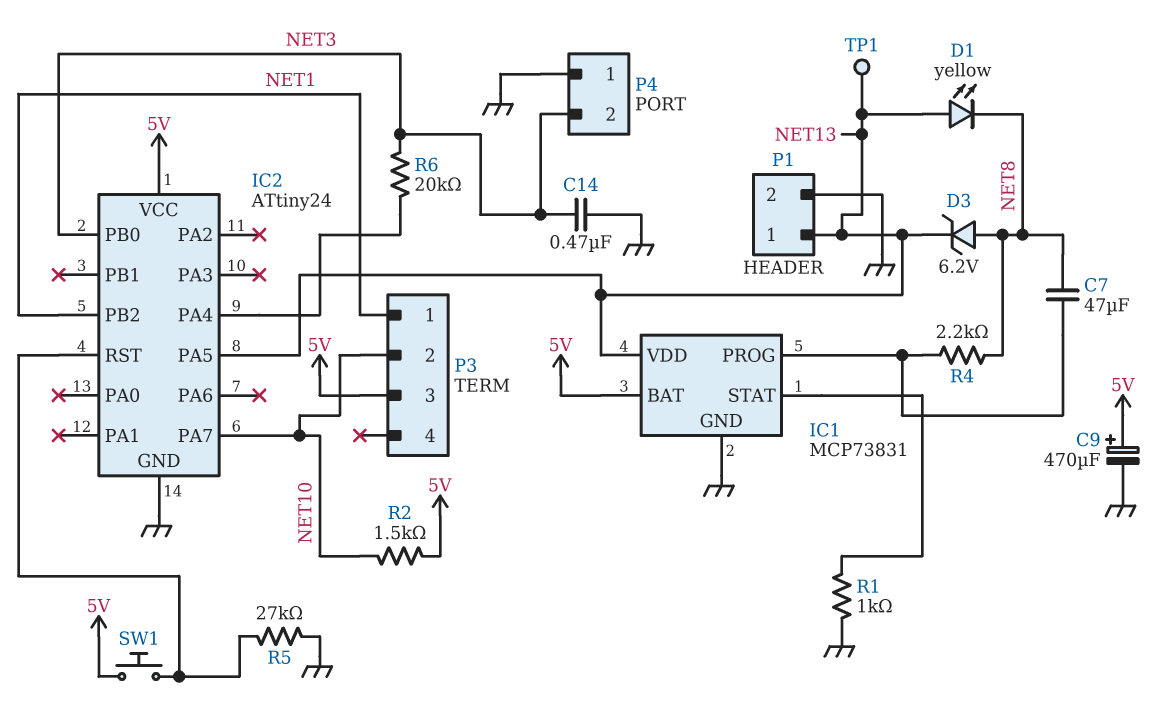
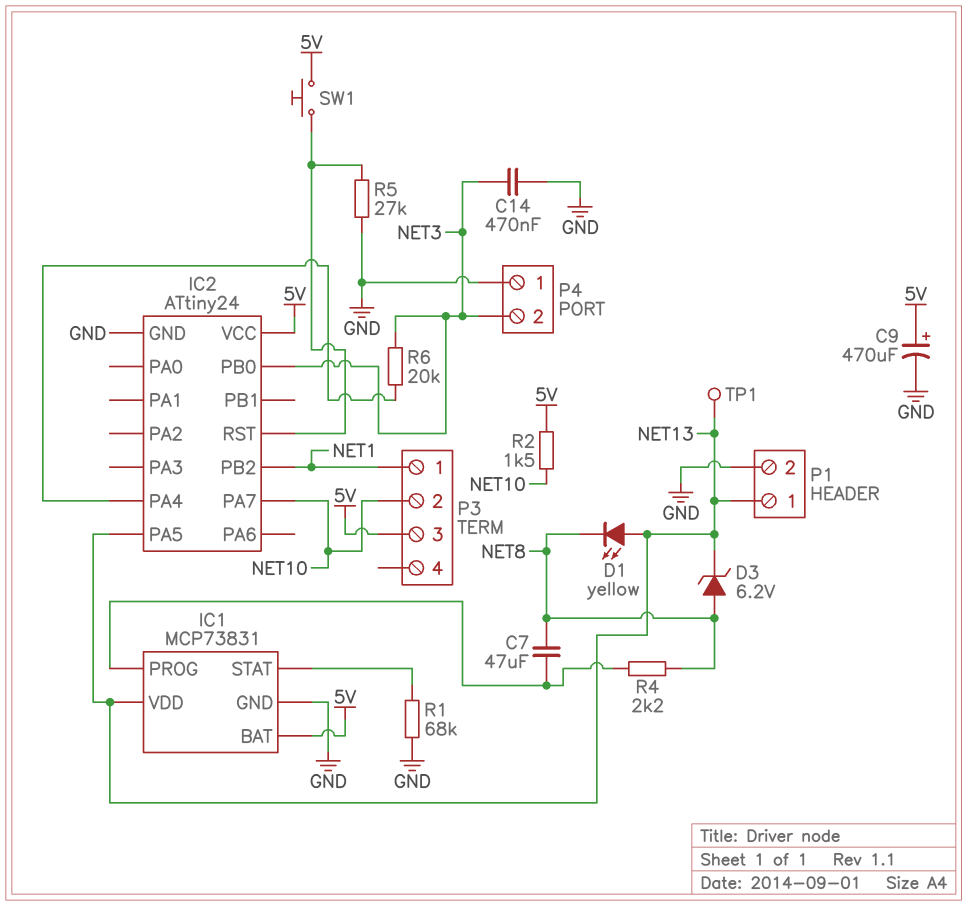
R1: 1k (GND, IC1/STAT) -> 68k (GND, IC1/STAT)

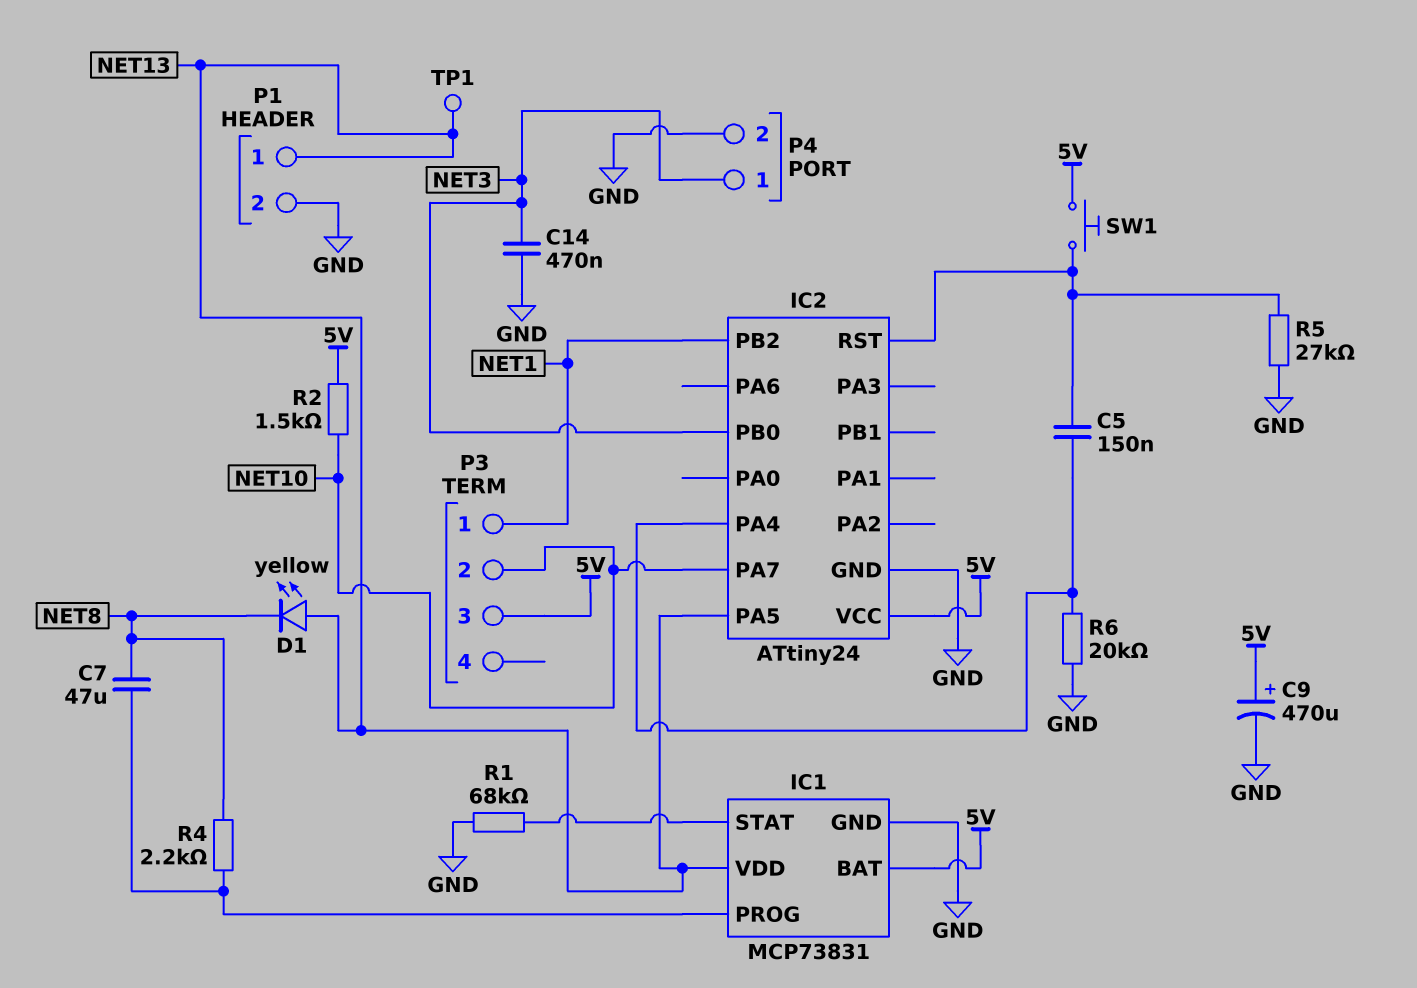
C5: none -> 150nF (IC2/PA4, IC2/RST)
D3: zener 6.2V (A NET8, K NET13) -> none
P4 pin 1: GND -> NET3
P4 pin 2: NET3 -> GND
R6: 20k (IC2/PA4, NET3) -> 20k (GND, IC2/PA4)

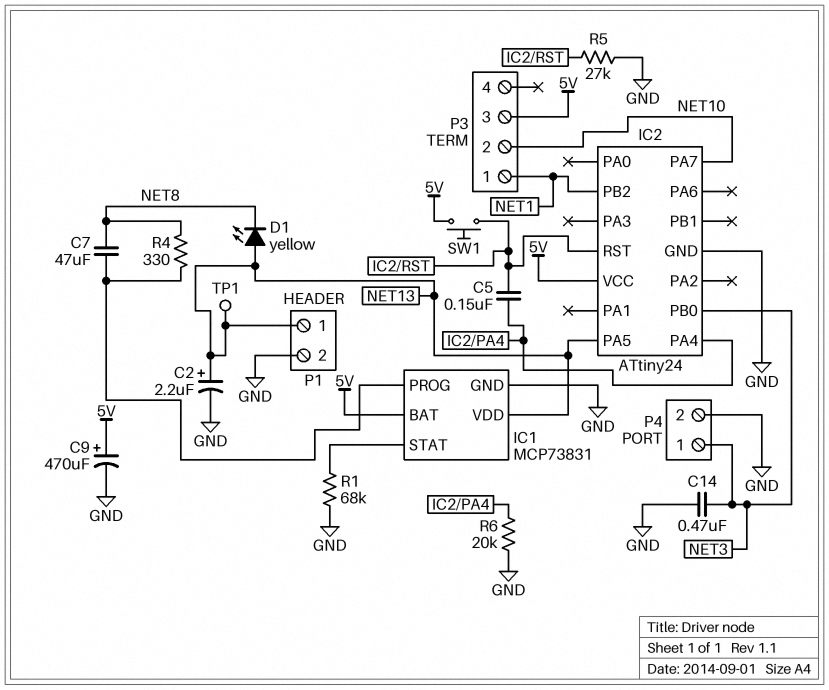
C2: none -> 2.2uF (plus NET13, minus GND)
R2: 1.5k (5V, NET10) -> none
R4: 2.2k (IC1/PROG, NET8) -> 330 (IC1/PROG, NET8)

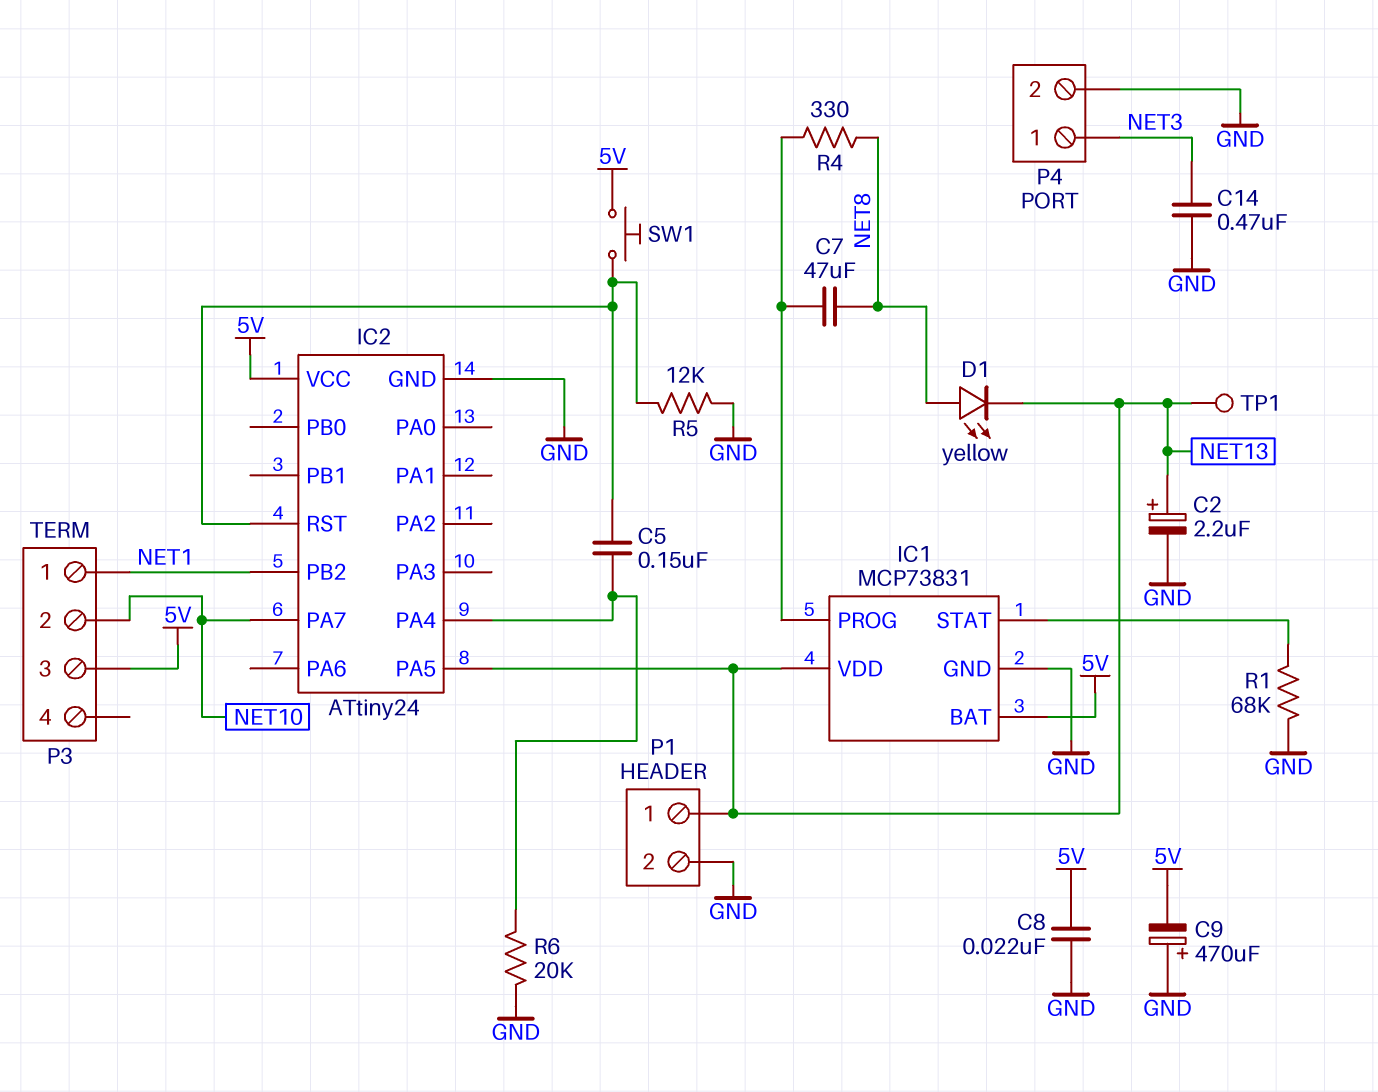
C8: none -> 22nF (5V, GND)
C9: 470uF (plus 5V, minus GND) -> 470uF (plus GND, minus 5V)
D1: LED yellow (A NET13, K NET8) -> LED yellow (A NET8, K NET13)
IC2 pin PB0: NET3 -> none
R5: 27k (GND, IC2/RST) -> 12k (GND, IC2/RST)

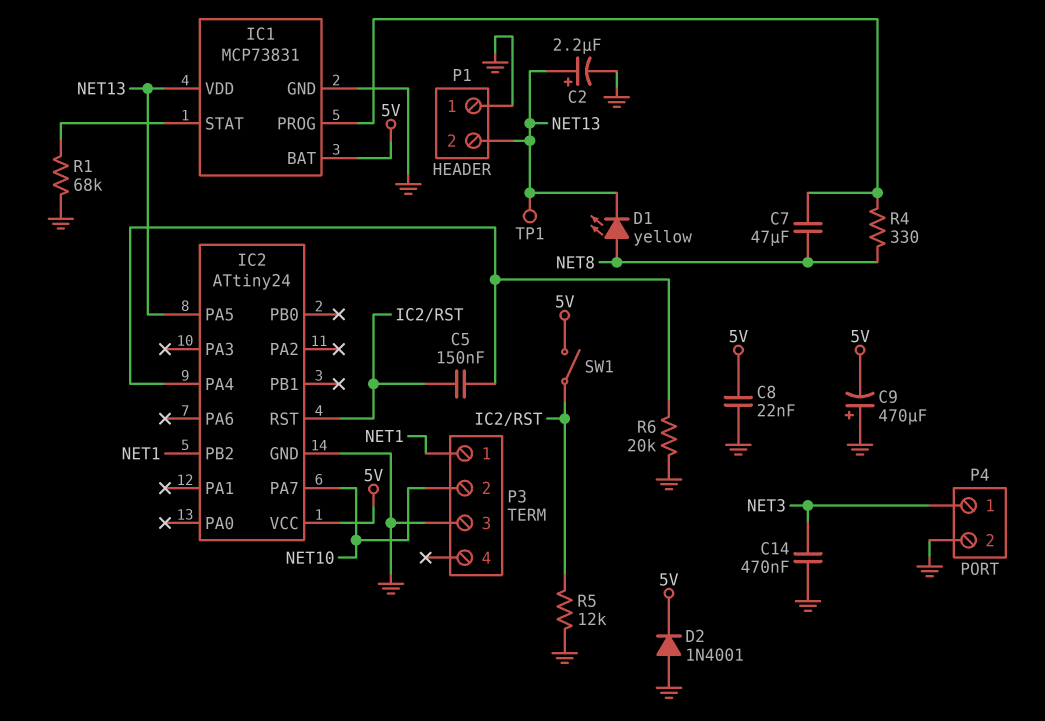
D2: none -> diode 1N4001 (A GND, K 5V)
P1 pin 1: NET13 -> GND
P1 pin 2: GND -> NET13
P3 pin 3: 5V -> GND
SW1: button (5V, IC2/RST) -> switch (5V, IC2/RST)

